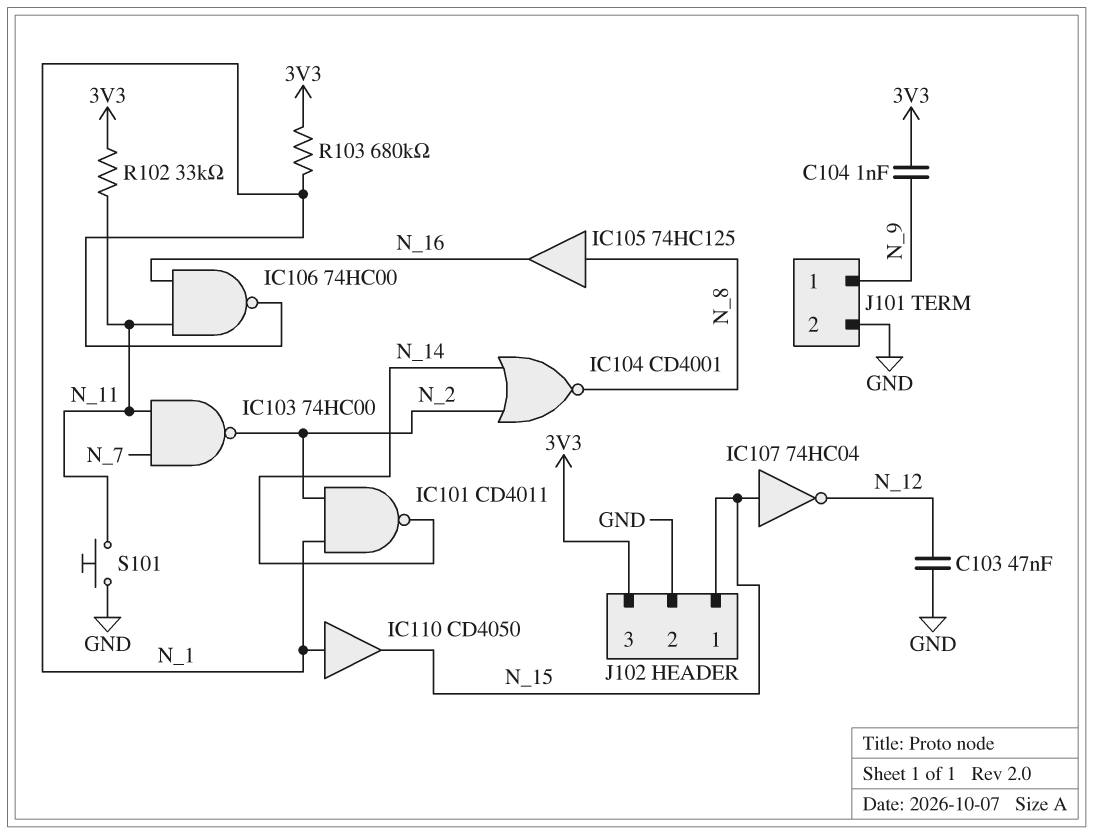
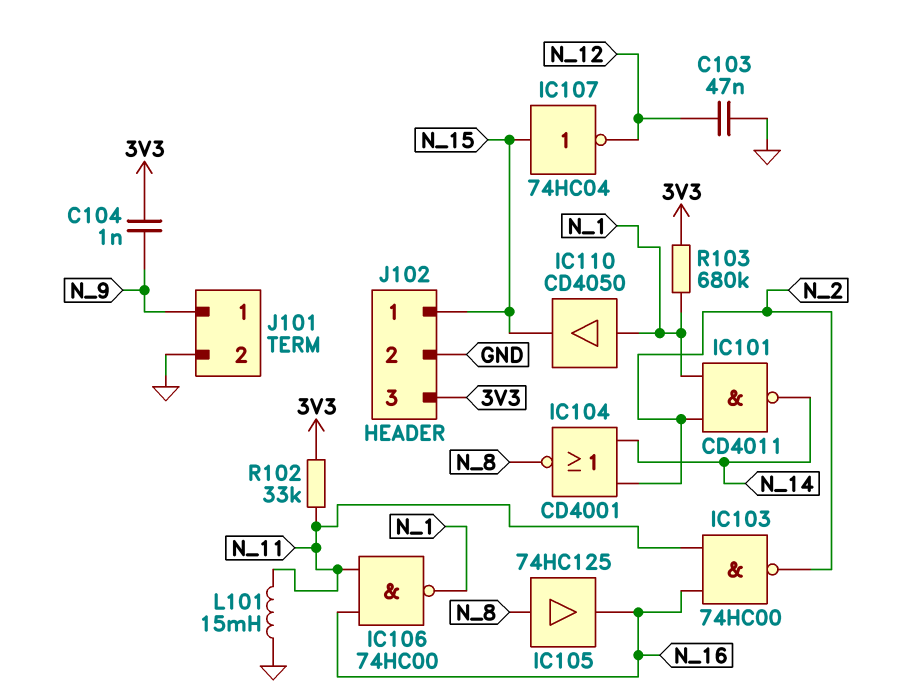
IC103: NAND 74HC00 (in N_7, in N_11, out N_2) -> NAND 74HC00 (in N_11, in N_16, out N_2)
L101: none -> 15mH (GND, N_11)
S101: button (GND, N_11) -> none

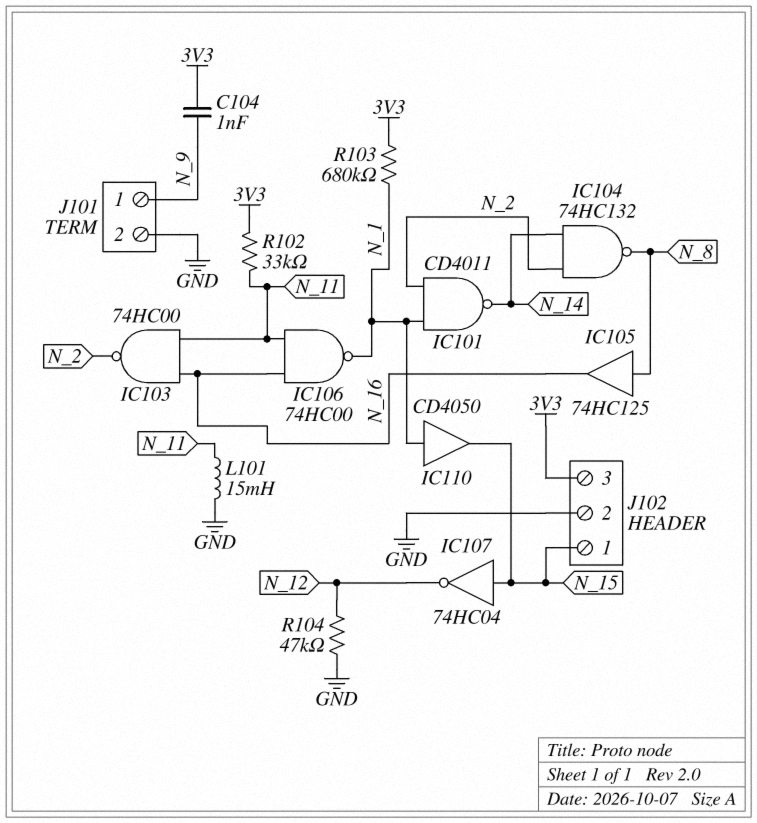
C103: 47nF (GND, N_12) -> none
IC104: NOR CD4001 (in N_2, in N_14, out N_8) -> NAND 74HC132 (in N_2, in N_14, out N_8)
R104: none -> 47k (GND, N_12)

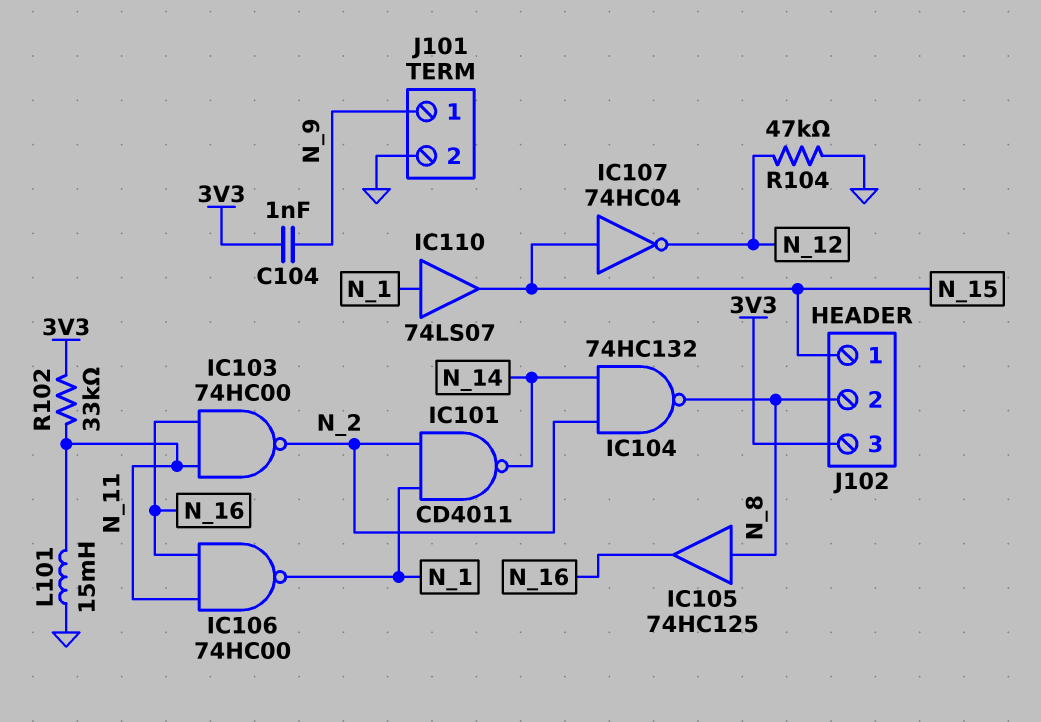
IC110: buffer CD4050 (in N_1, out N_15) -> buffer 74LS07 (in N_1, out N_15)
J102 pin 2: GND -> N_8
R103: 680k (3V3, N_1) -> none

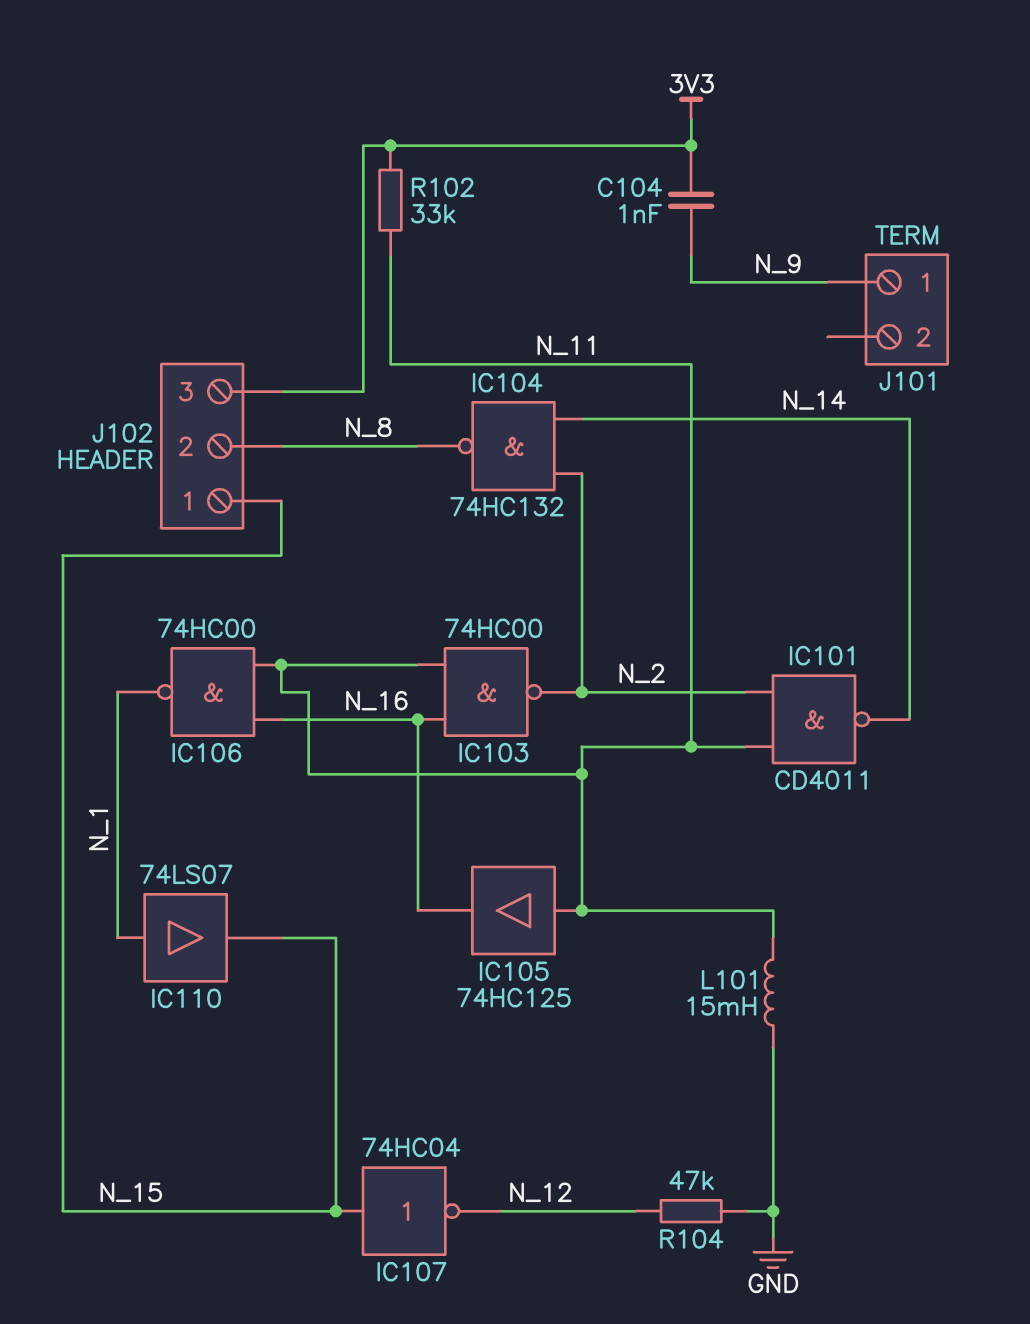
IC101: NAND CD4011 (in N_1, in N_2, out N_14) -> NAND CD4011 (in N_2, in N_11, out N_14)
IC105: buffer 74HC125 (in N_8, out N_16) -> buffer 74HC125 (in N_11, out N_16)
J101 pin 2: GND -> none

